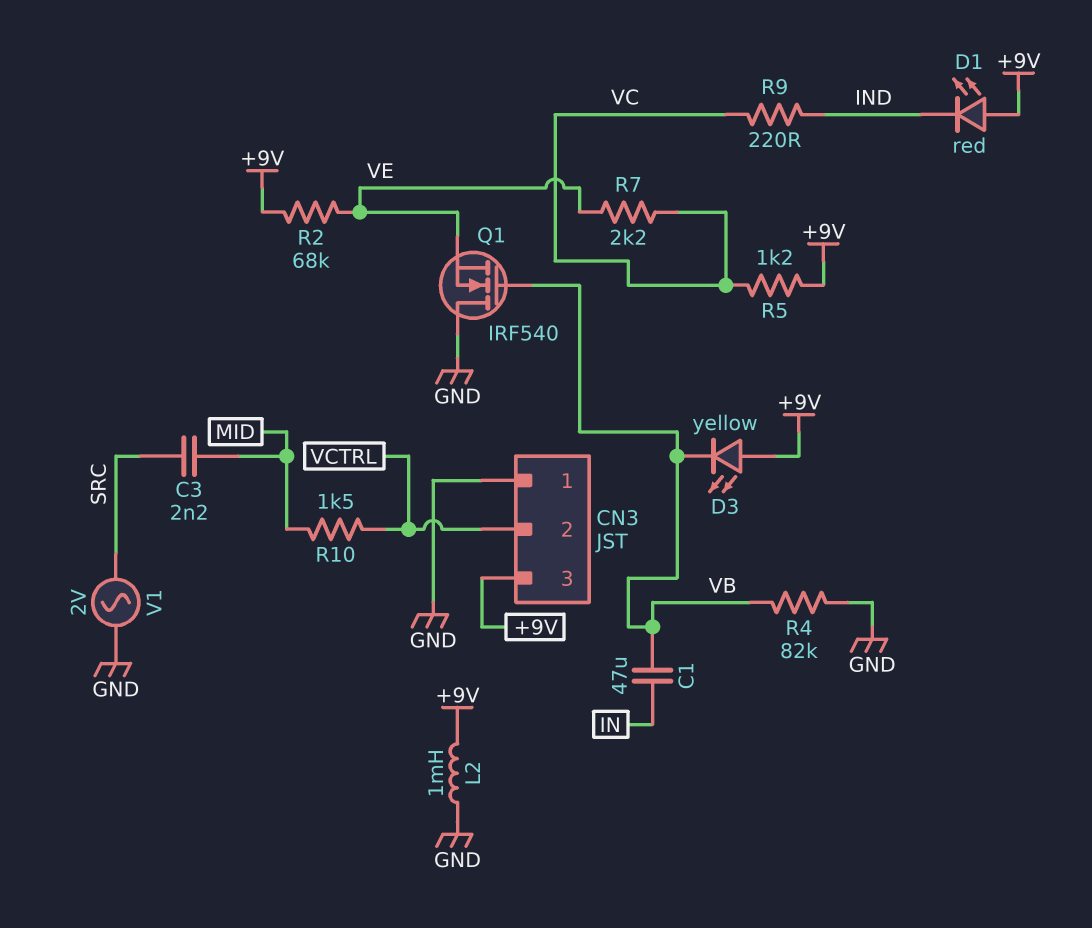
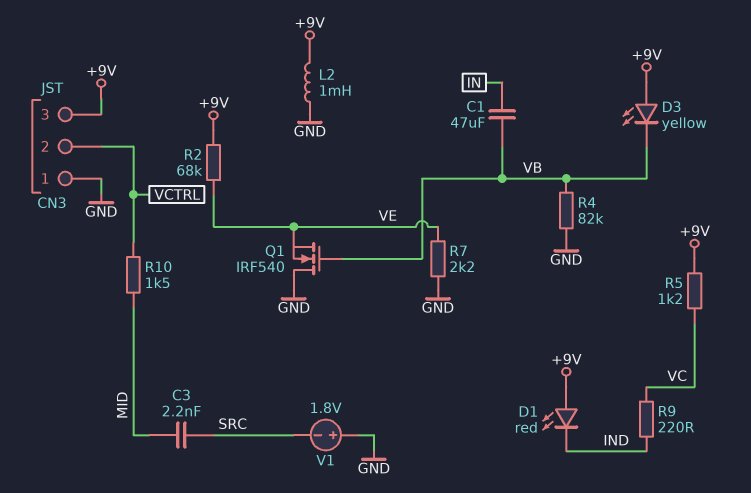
R7: 2.2k (VC, VE) -> 2.2k (GND, VE)
V1: AC 2V (GND, SRC) -> 1.8V (plus GND, minus SRC)

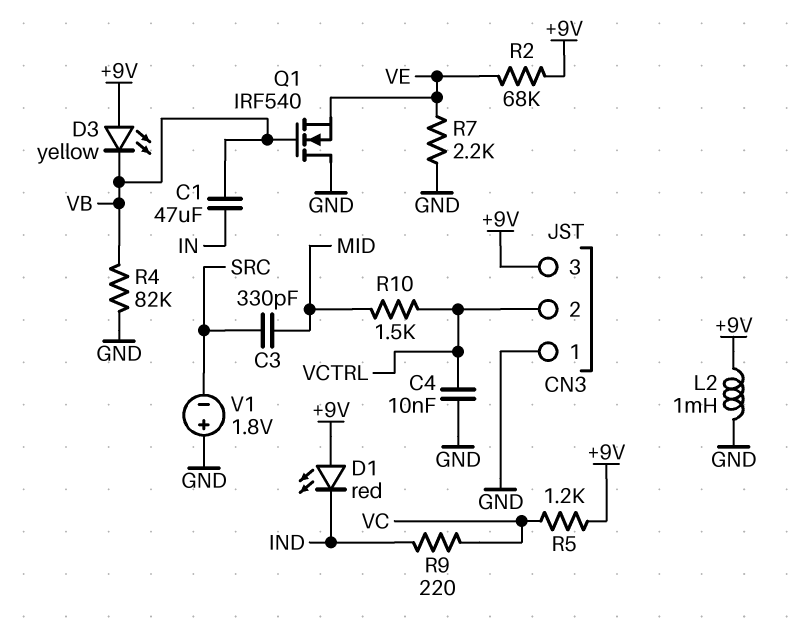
C3: 2.2nF (MID, SRC) -> 330pF (MID, SRC)
C4: none -> 10nF (GND, VCTRL)

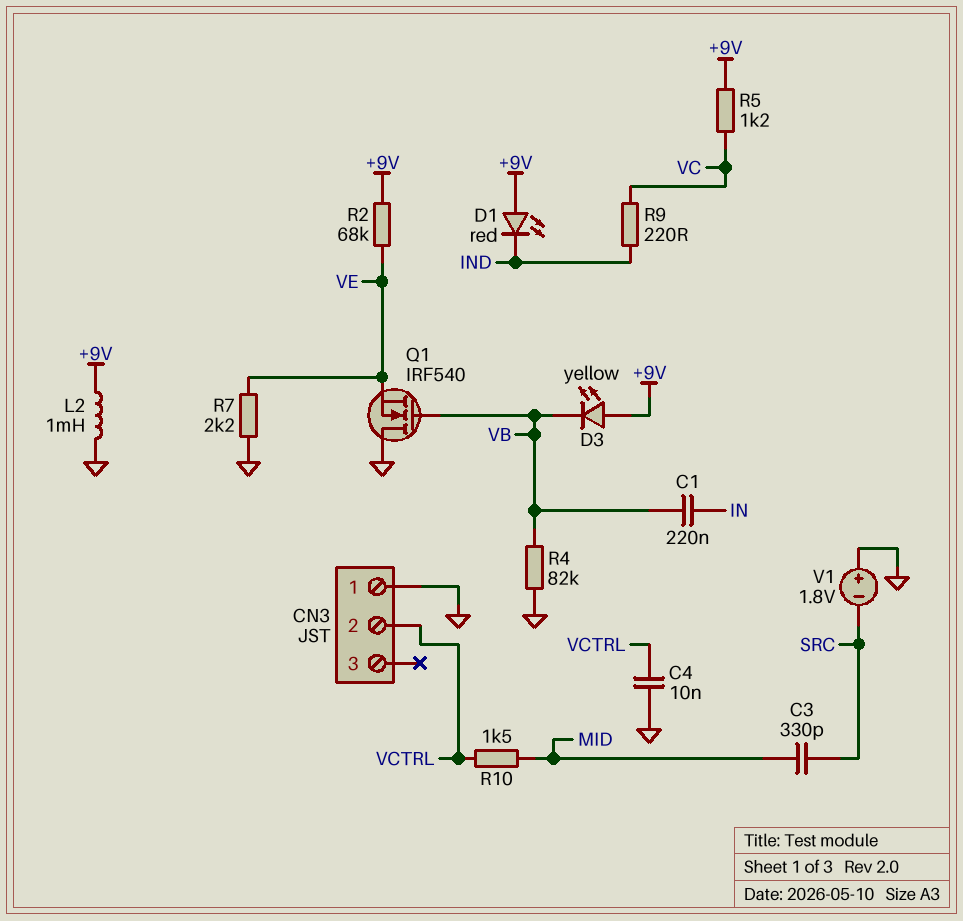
C1: 47uF (IN, VB) -> 220nF (IN, VB)
CN3 pin 3: +9V -> none

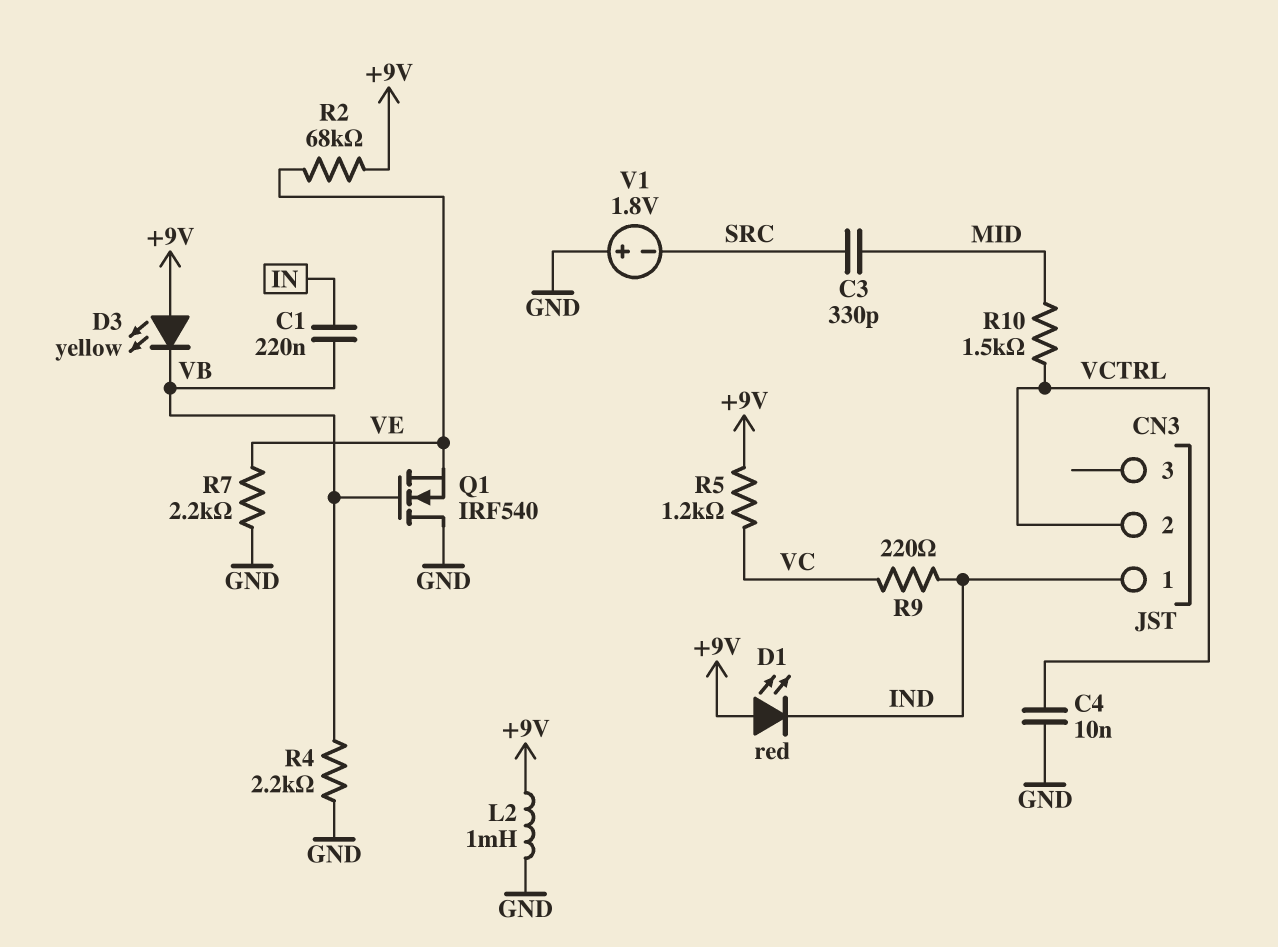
CN3 pin 1: GND -> IND
R4: 82k (GND, VB) -> 2.2k (GND, VB)

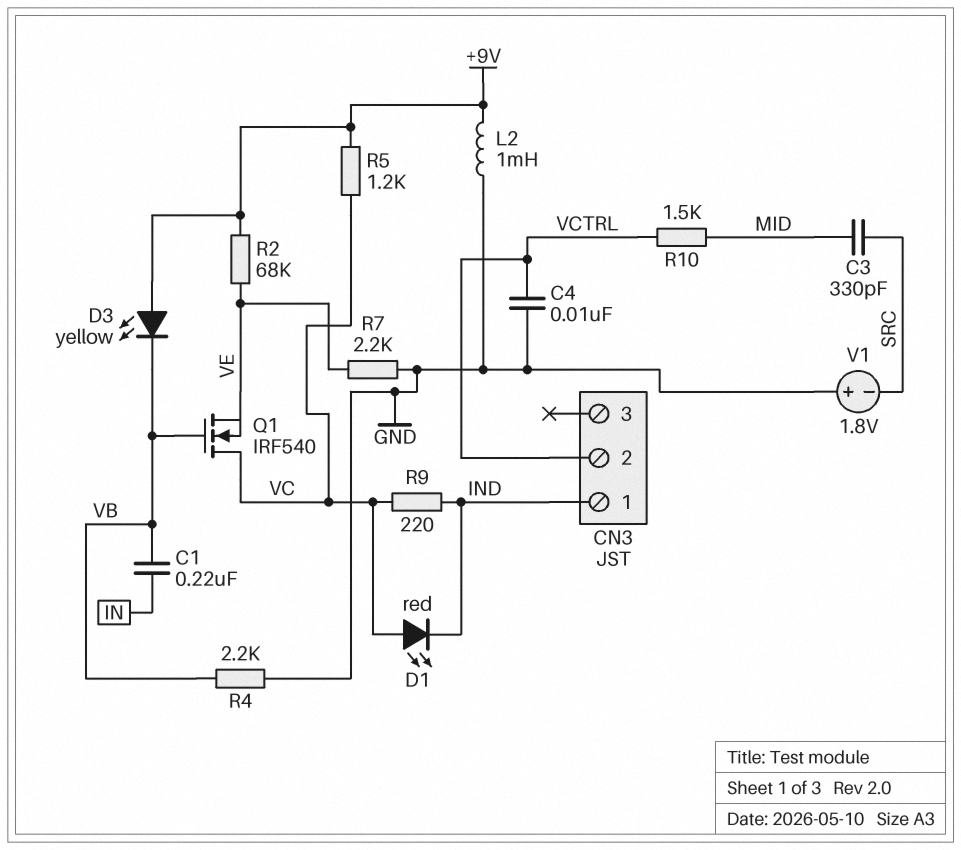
D1: LED red (A +9V, K IND) -> LED red (A VC, K IND)
Q1: NMOS IRF540 (G VB, D GND, S VE) -> NMOS IRF540 (G VB, D VC, S VE)

